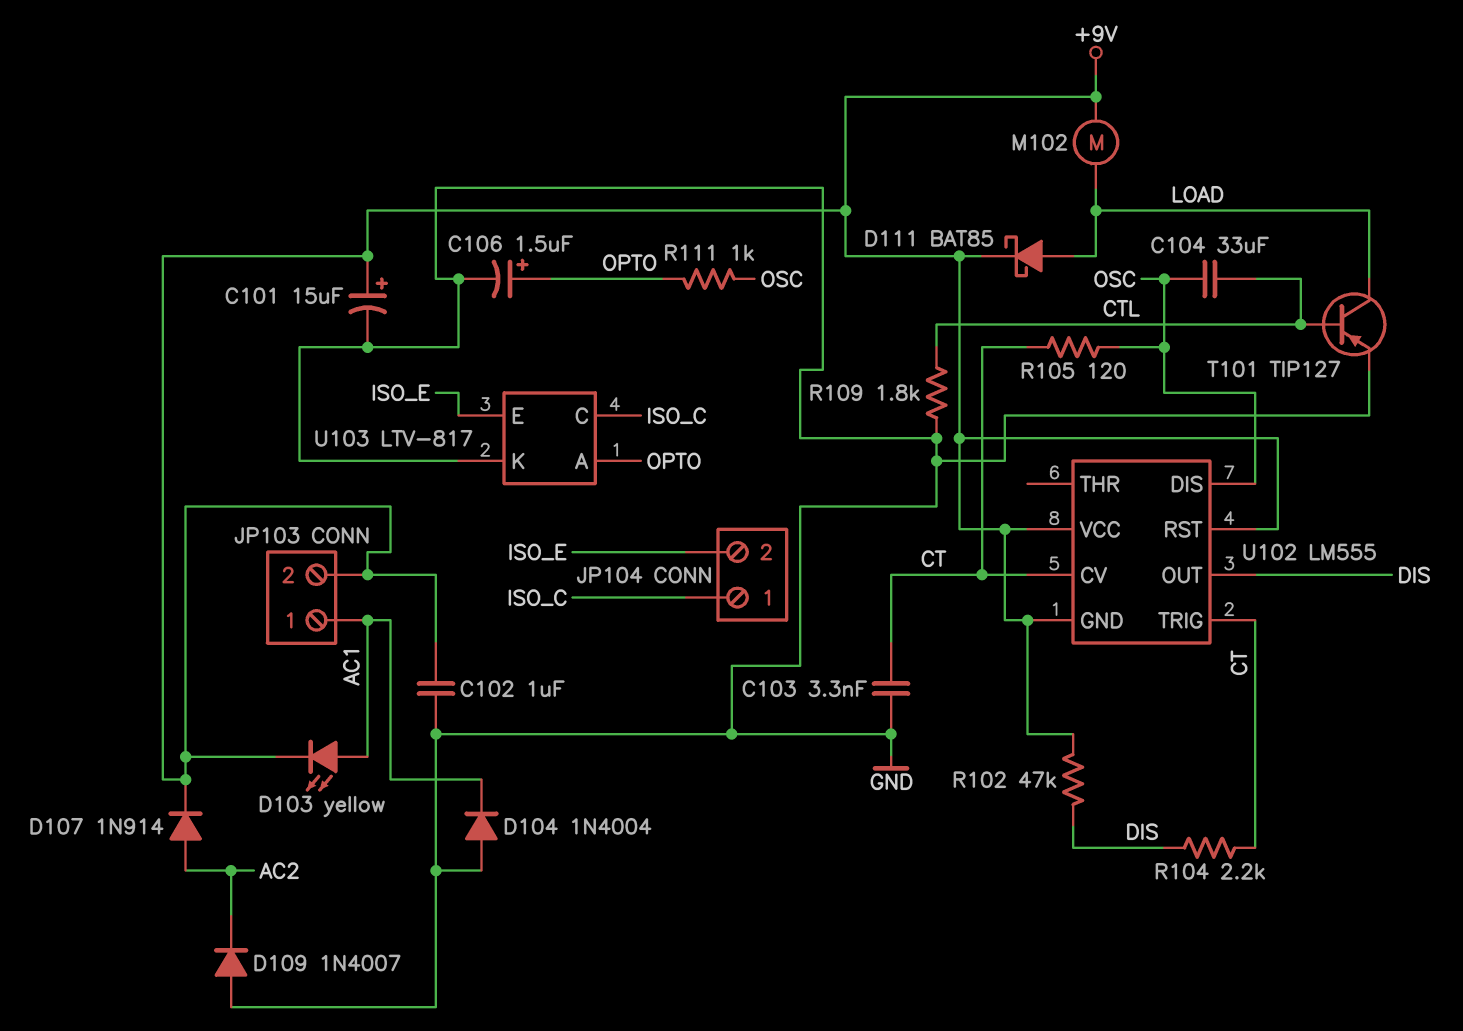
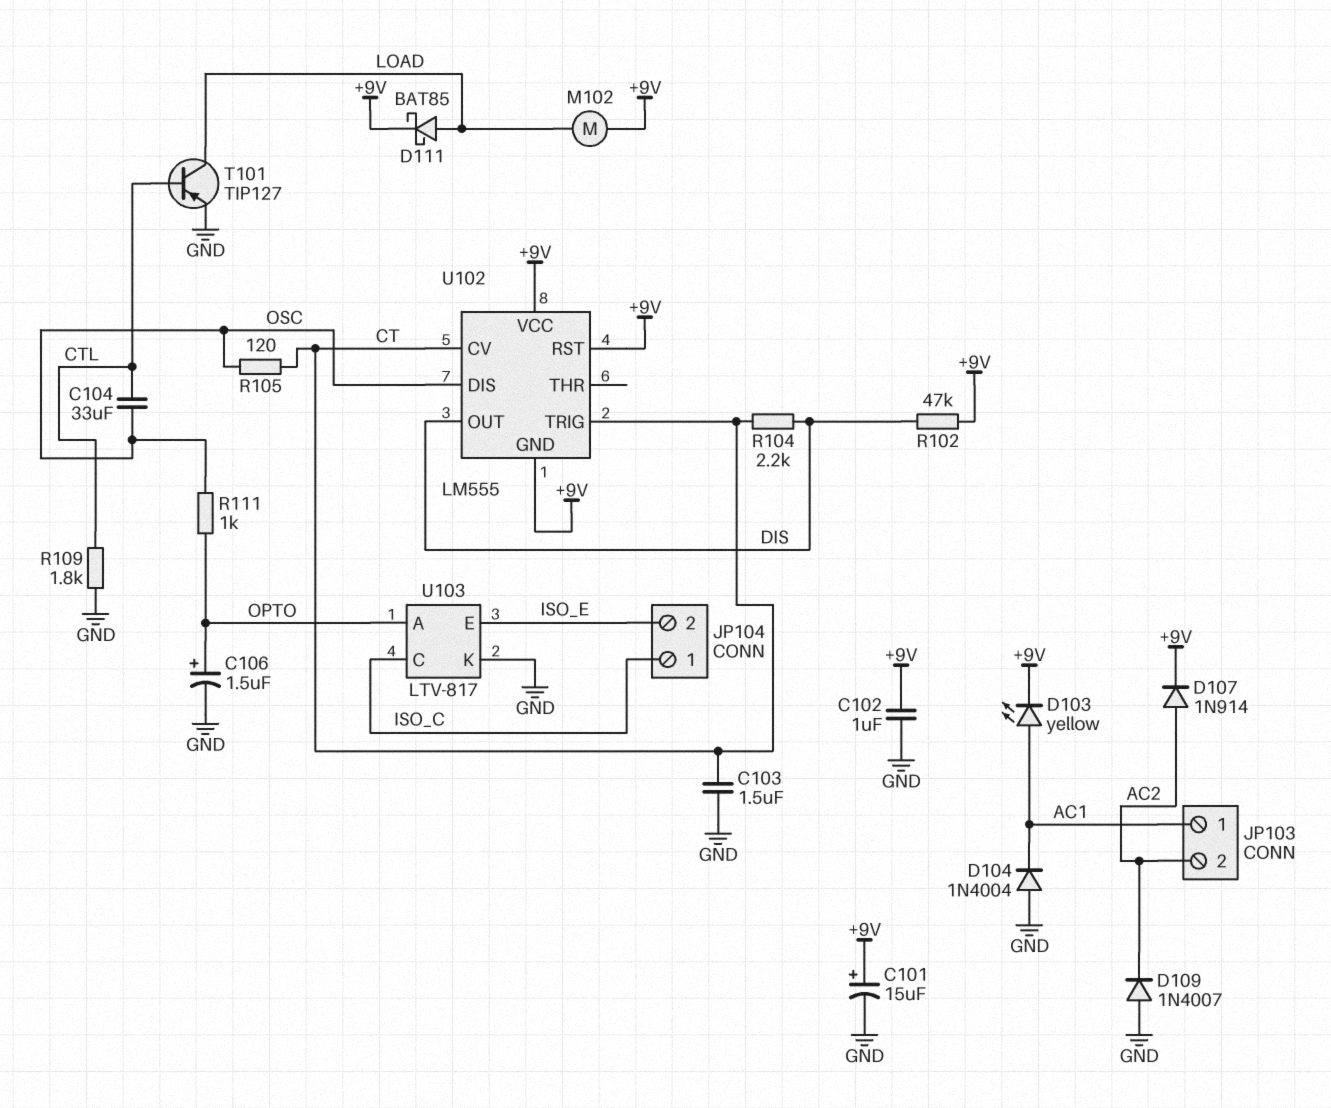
C103: 3.3nF (CT, GND) -> 1.5uF (CT, GND)
JP103 pin 2: +9V -> AC2

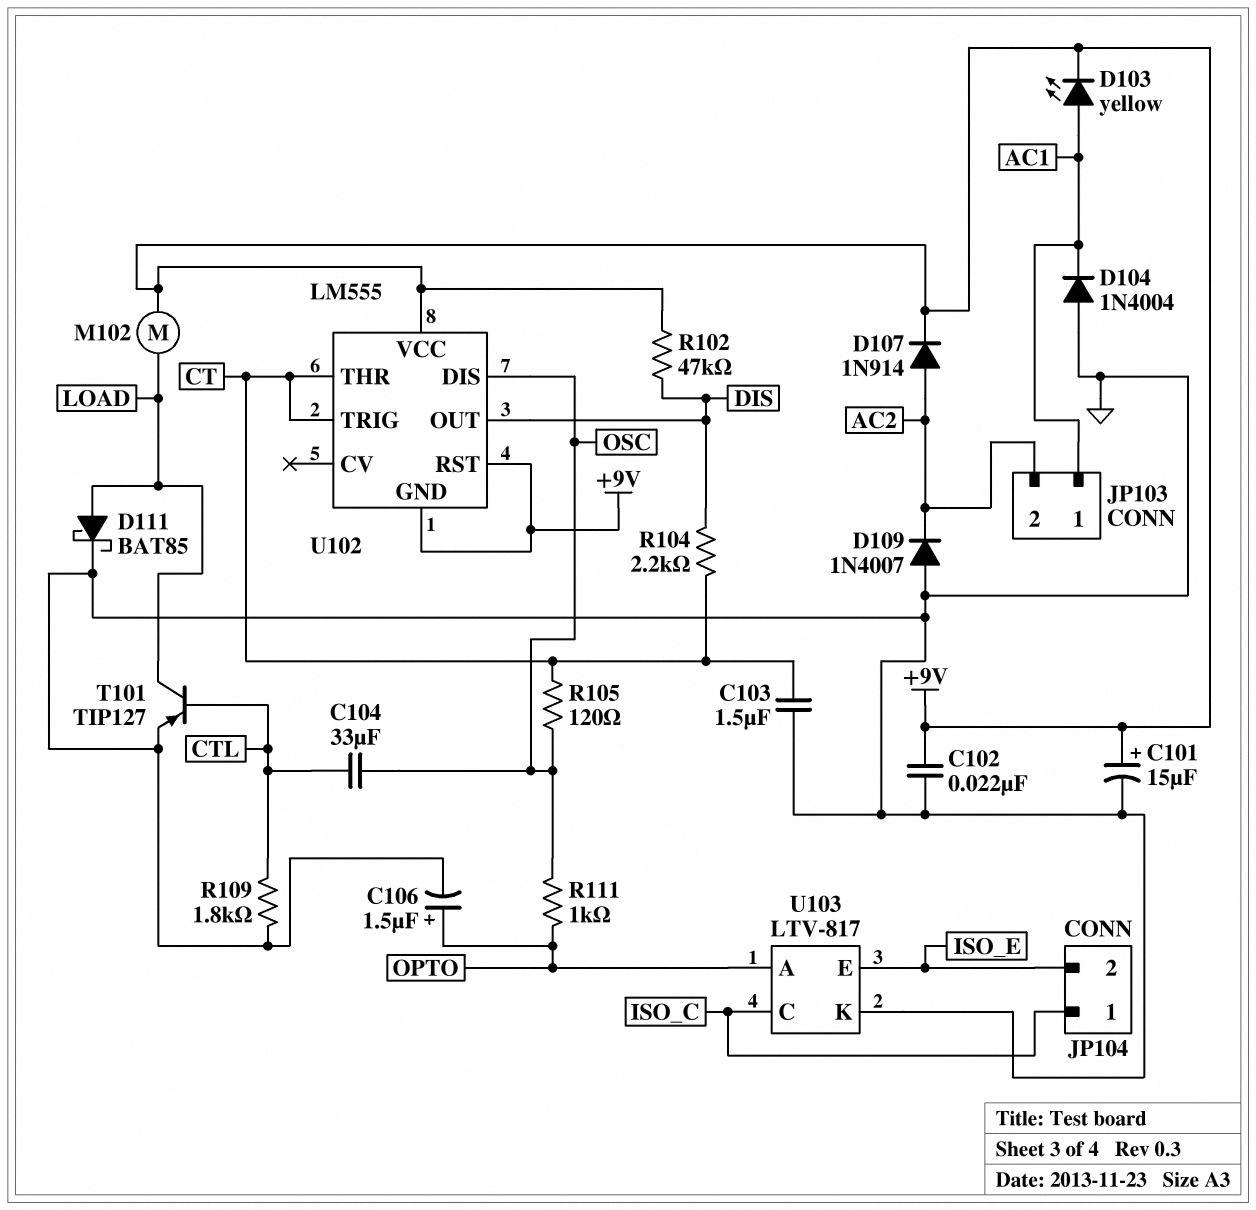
C102: 1uF (+9V, GND) -> 22nF (+9V, GND)
D111: schottky BAT85 (A LOAD, K +9V) -> schottky BAT85 (A LOAD, K GND)
U102 pin CV: CT -> none
U102 pin THR: none -> CT

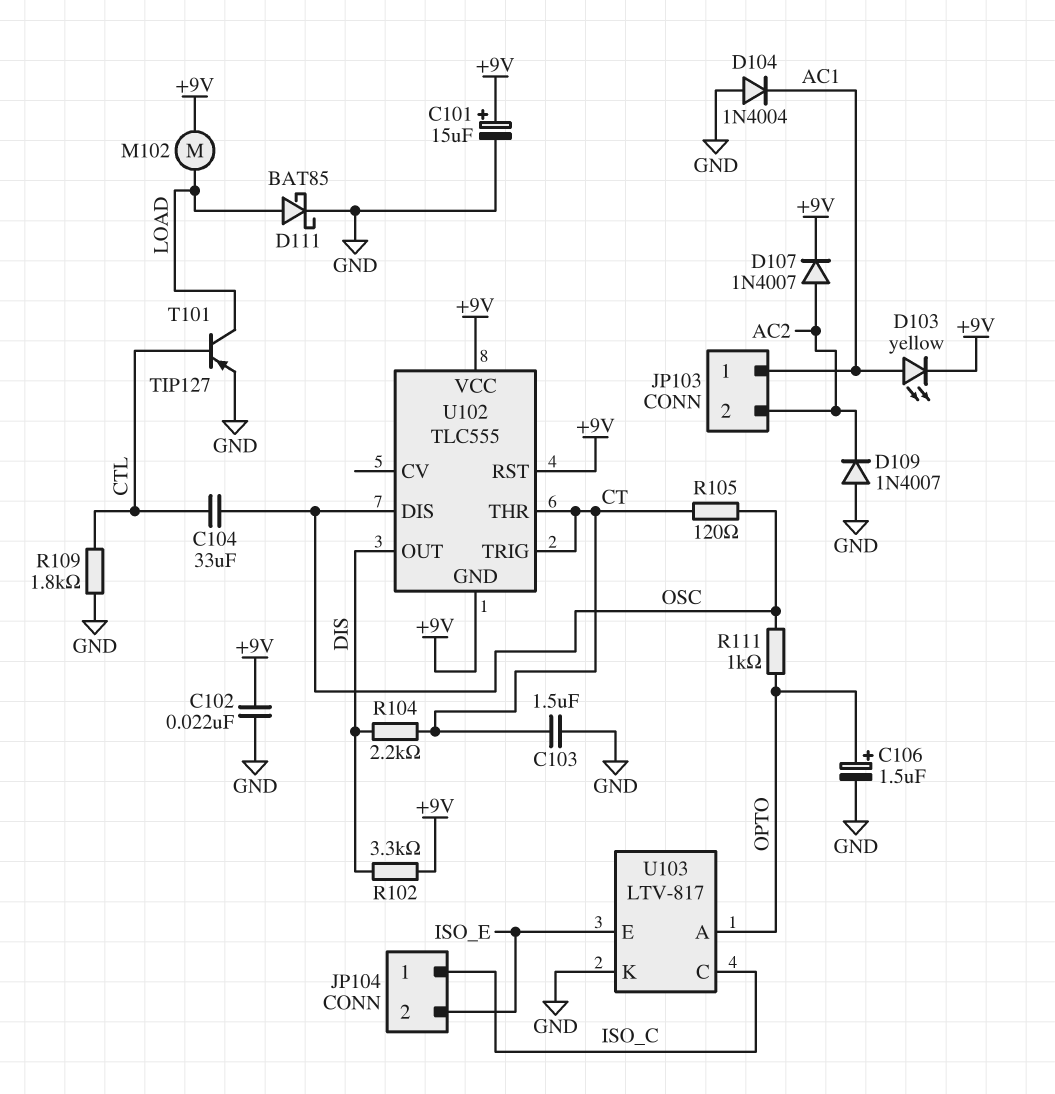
D107: diode 1N914 (A AC2, K +9V) -> diode 1N4007 (A AC2, K +9V)
R102: 47k (+9V, DIS) -> 3.3k (+9V, DIS)
U102: LM555 -> TLC555

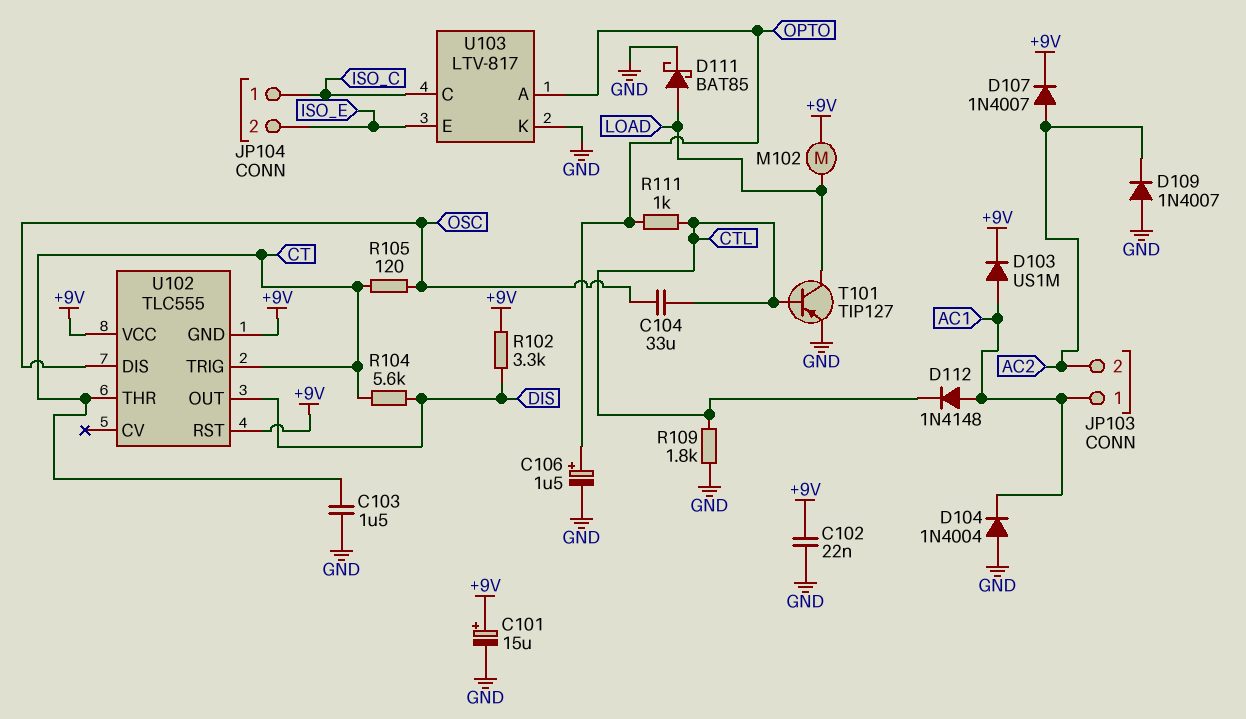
D103: LED yellow (A AC1, K +9V) -> diode US1M (A AC1, K +9V)
D112: none -> diode 1N4148 (A AC1, K CTL)
R104: 2.2k (CT, DIS) -> 5.6k (CT, DIS)
R111: 1k (OPTO, OSC) -> 1k (CTL, OPTO)

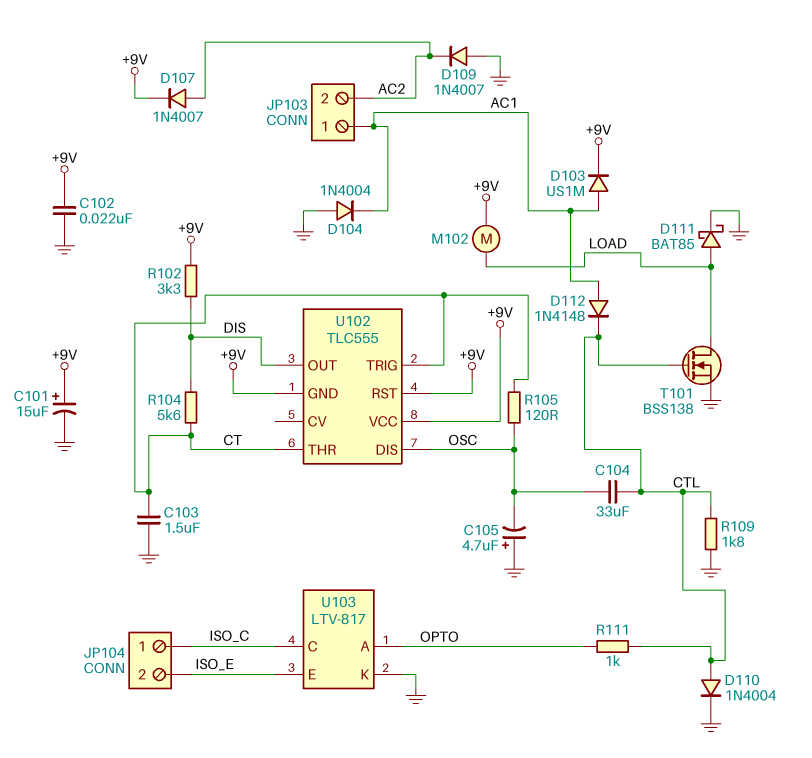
C105: none -> 4.7uF (plus GND, minus OSC)
C106: 1.5uF (plus OPTO, minus GND) -> none
D110: none -> diode 1N4004 (A CTL, K GND)
T101: PNP TIP127 (B CTL, C LOAD, E GND) -> NMOS BSS138 (G CTL, D LOAD, S GND)

